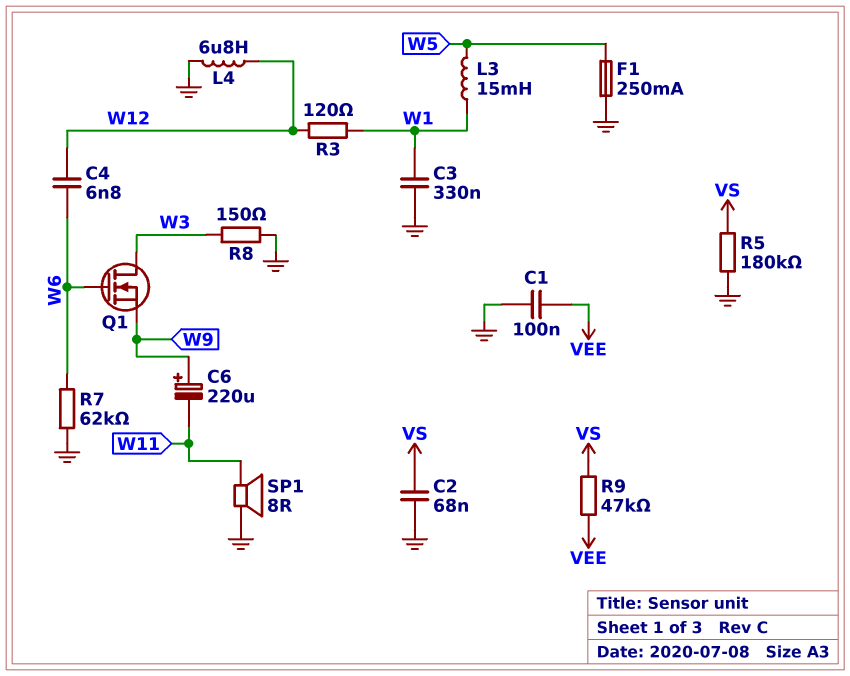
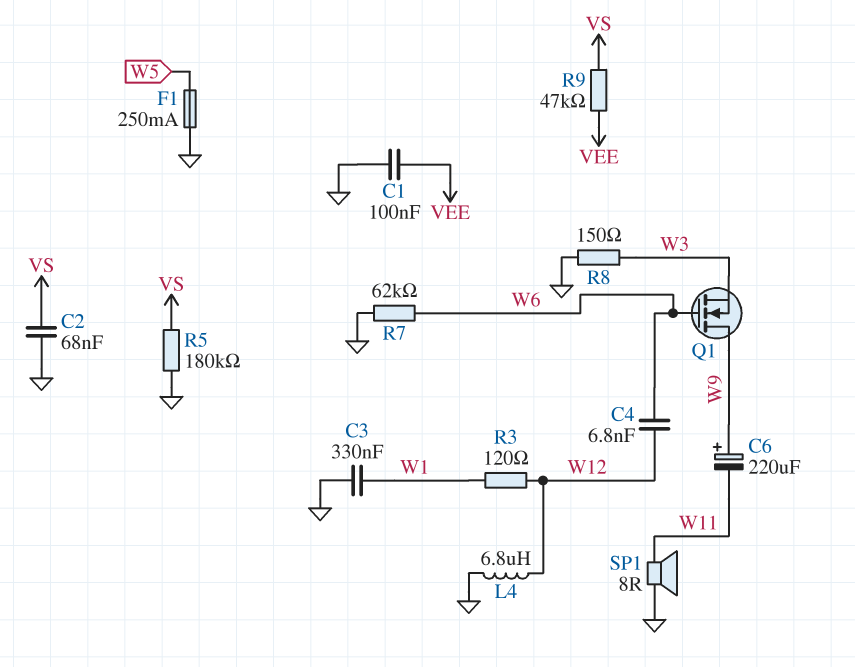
L3: 15mH (W1, W5) -> none
Q1: NMOS (G W6, D W3, S W9) -> NMOS (G W6, D W9, S W3)

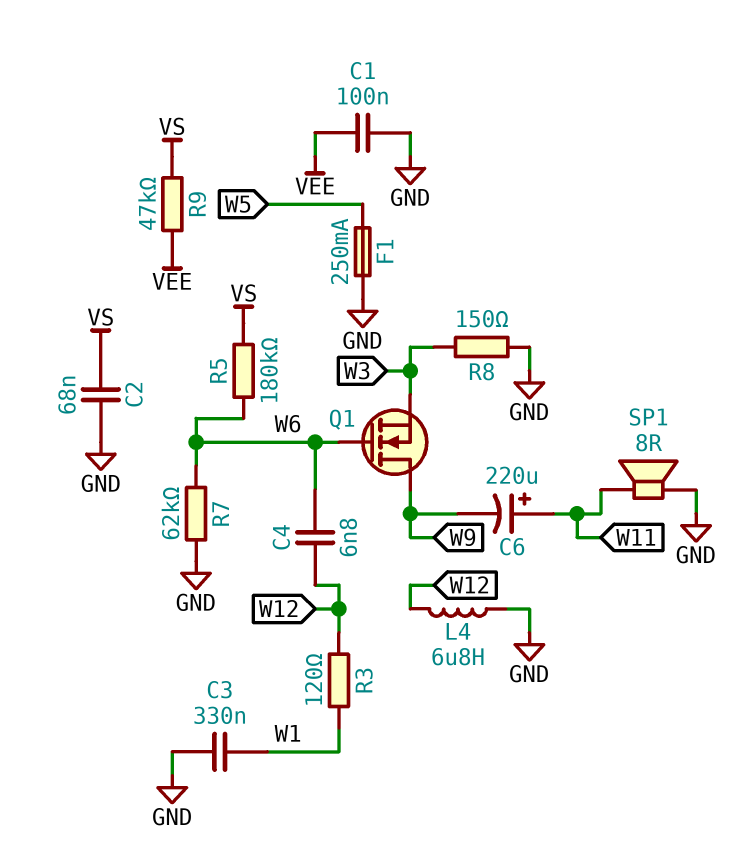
C6: 220uF (plus W9, minus W11) -> 220uF (plus W11, minus W9)
R5: 180k (GND, VS) -> 180k (VS, W6)

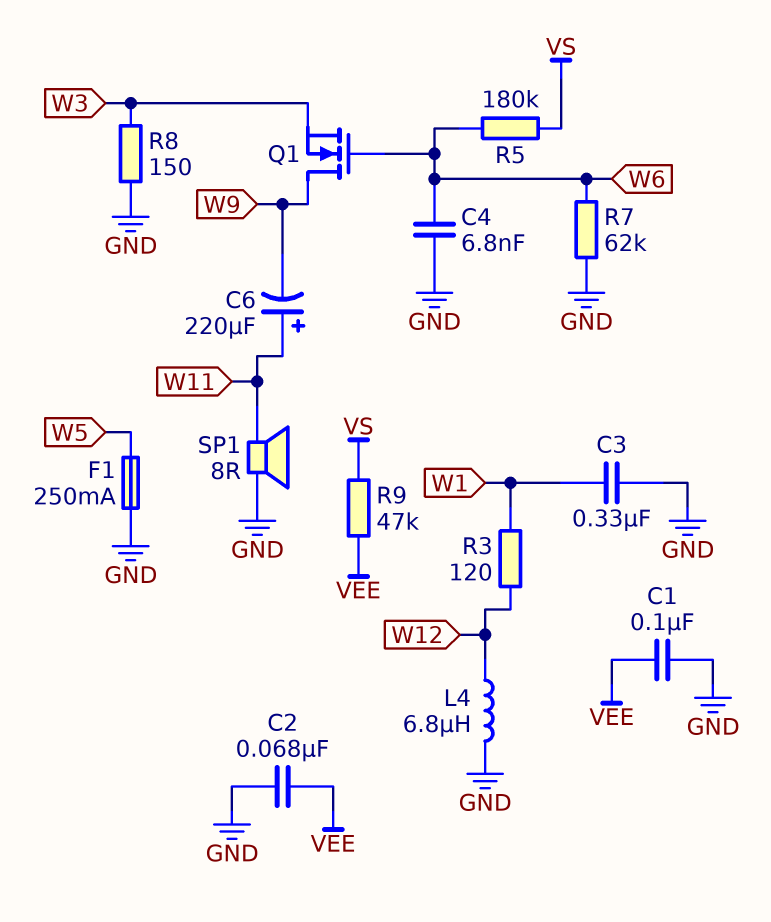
C2: 68nF (GND, VS) -> 68nF (GND, VEE)
C4: 6.8nF (W6, W12) -> 6.8nF (GND, W6)

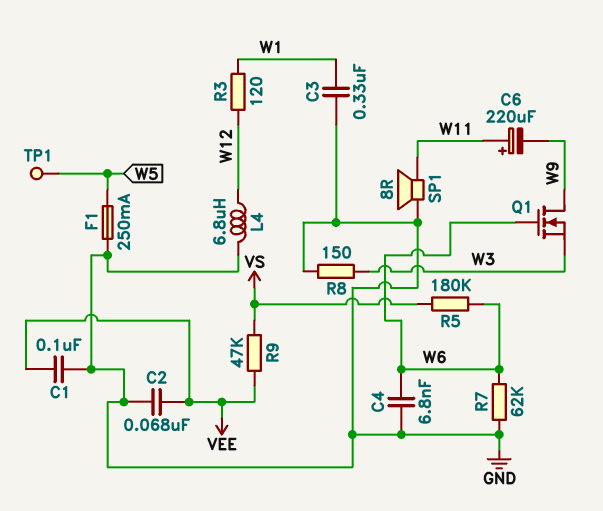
TP1: none -> test point (W5)

